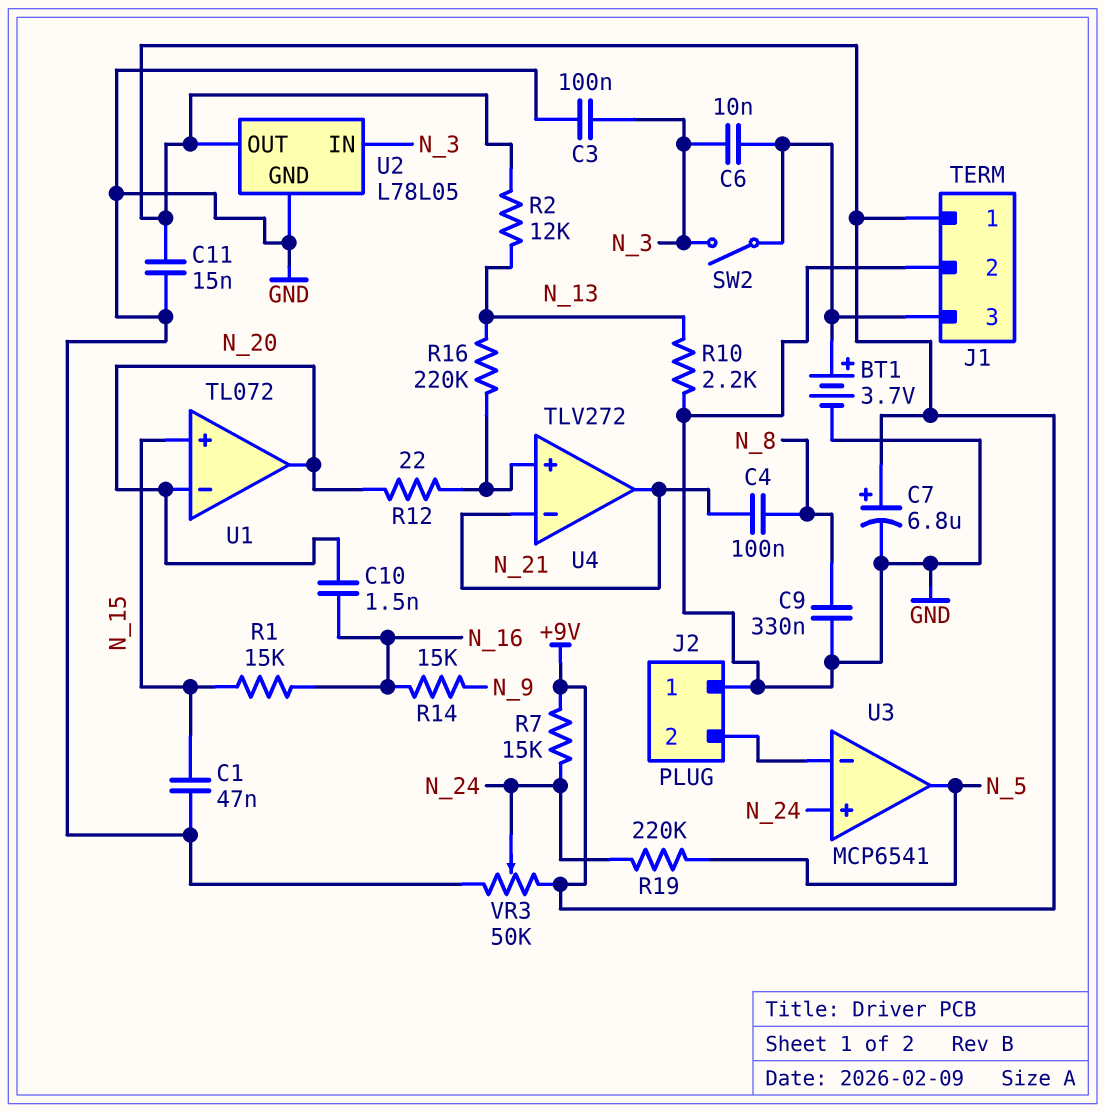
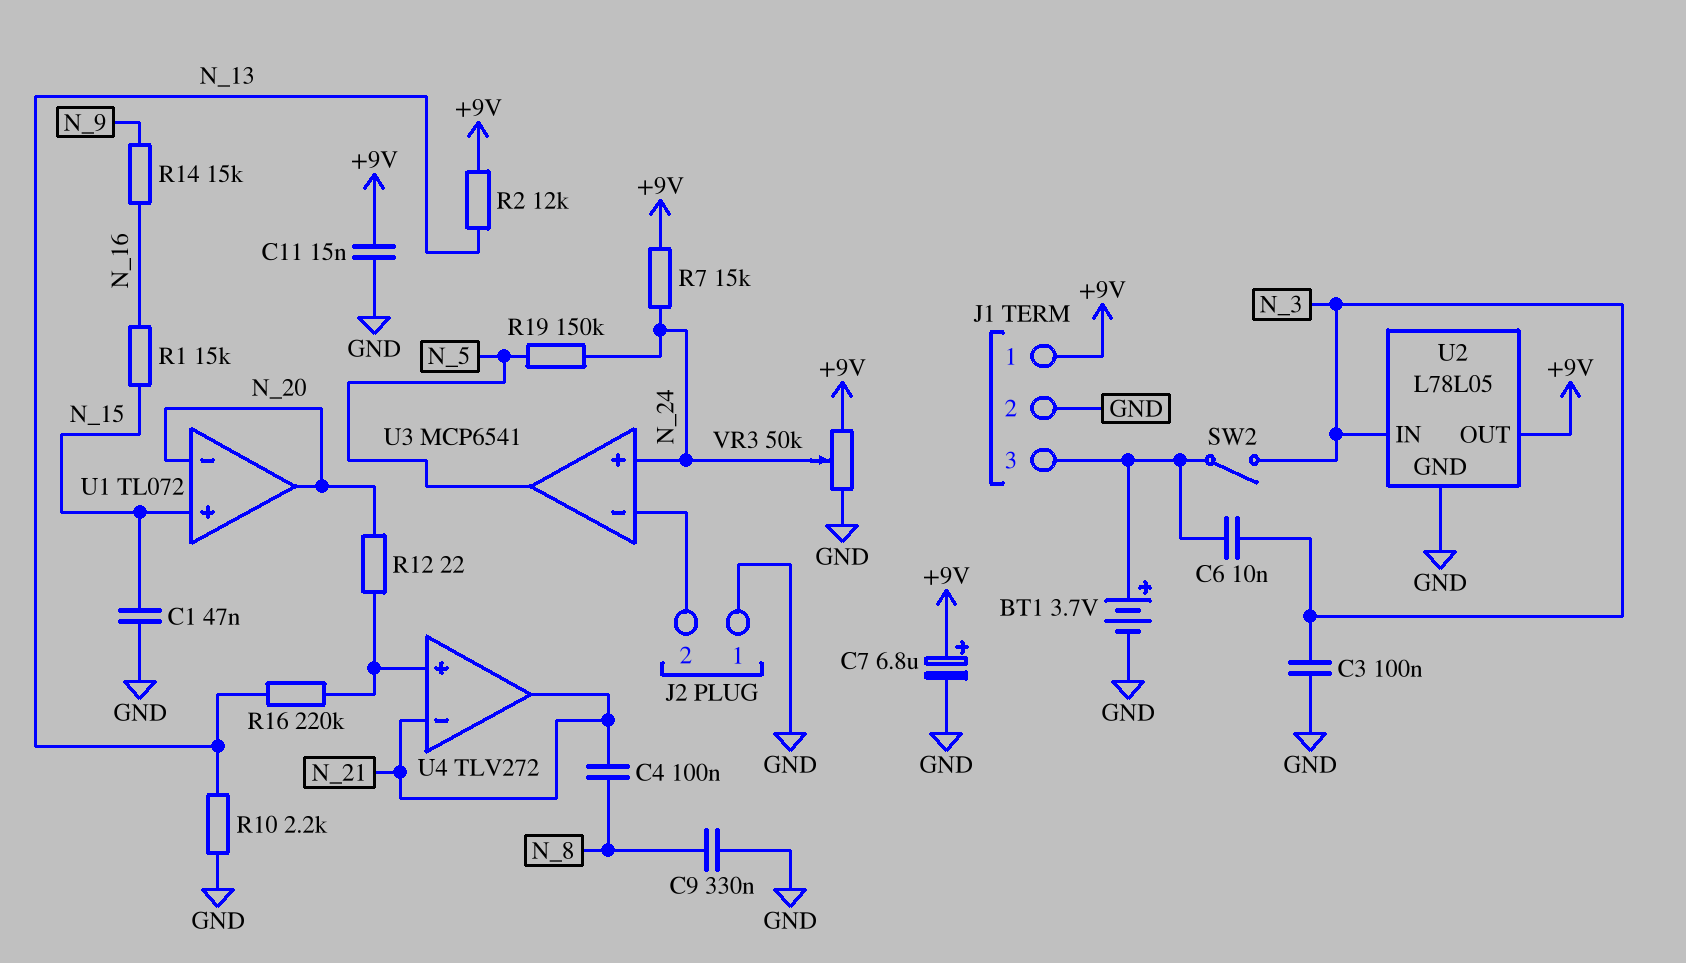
C10: 1.5nF (N_16, N_20) -> none
R19: 220k (N_5, N_24) -> 150k (N_5, N_24)

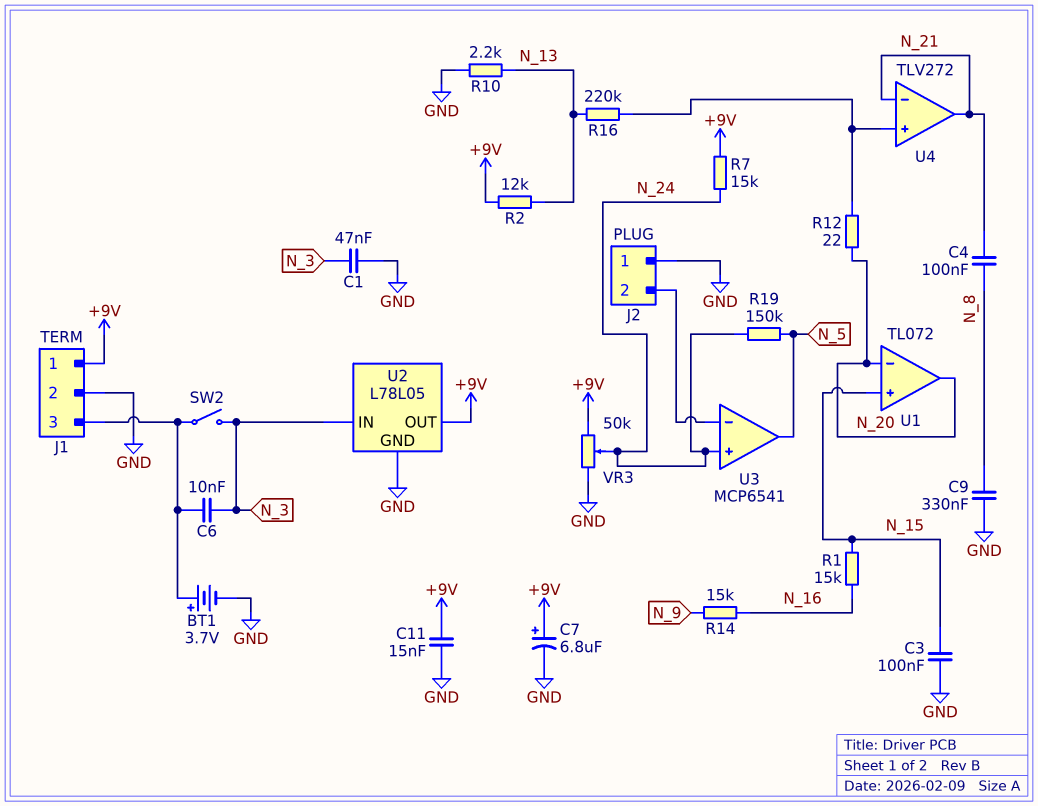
C1: 47nF (GND, N_15) -> 47nF (GND, N_3)
C3: 100nF (GND, N_3) -> 100nF (GND, N_15)

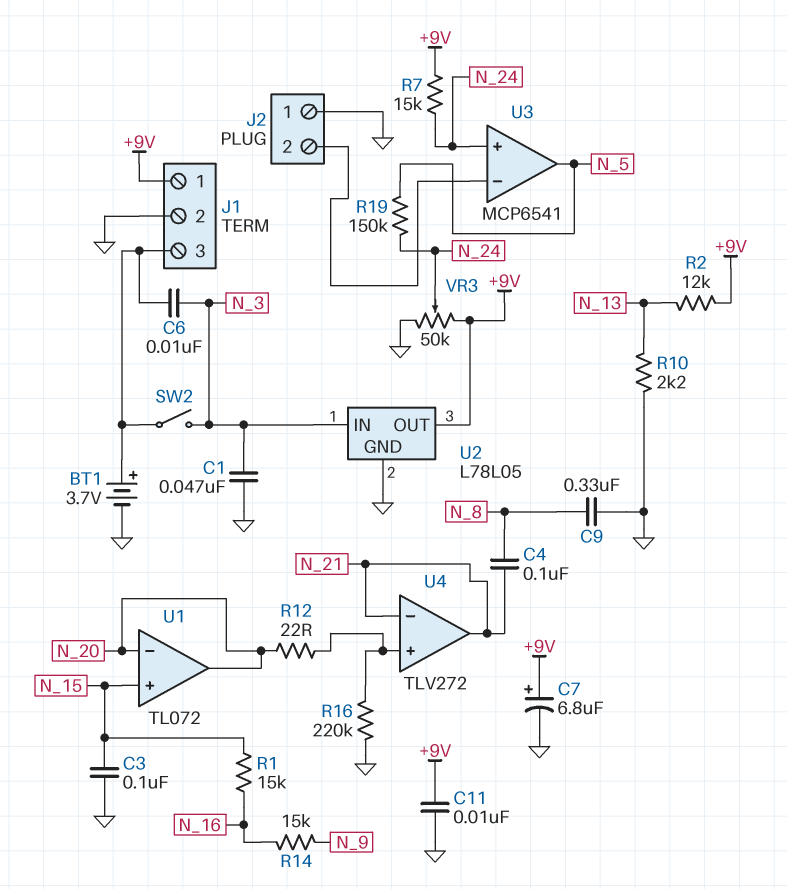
C11: 15nF (+9V, GND) -> 10nF (+9V, GND)
R16: 220k (N_13, U4/in+) -> 220k (GND, U4/in+)

